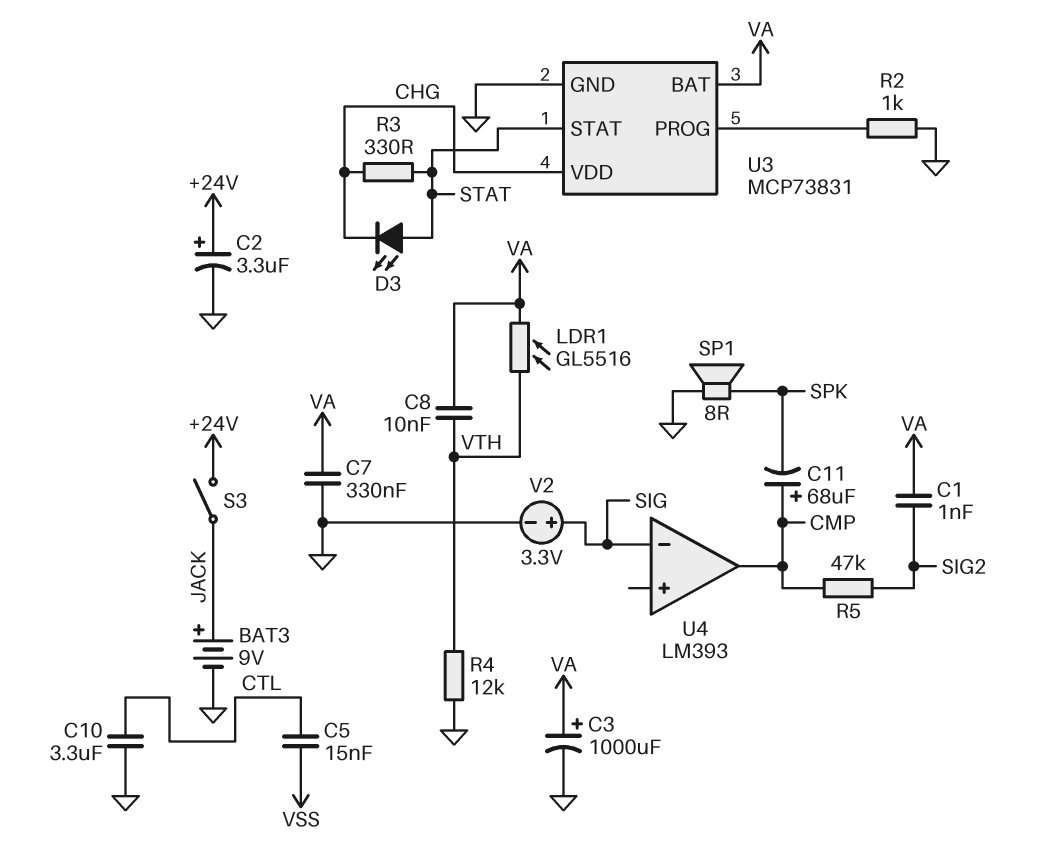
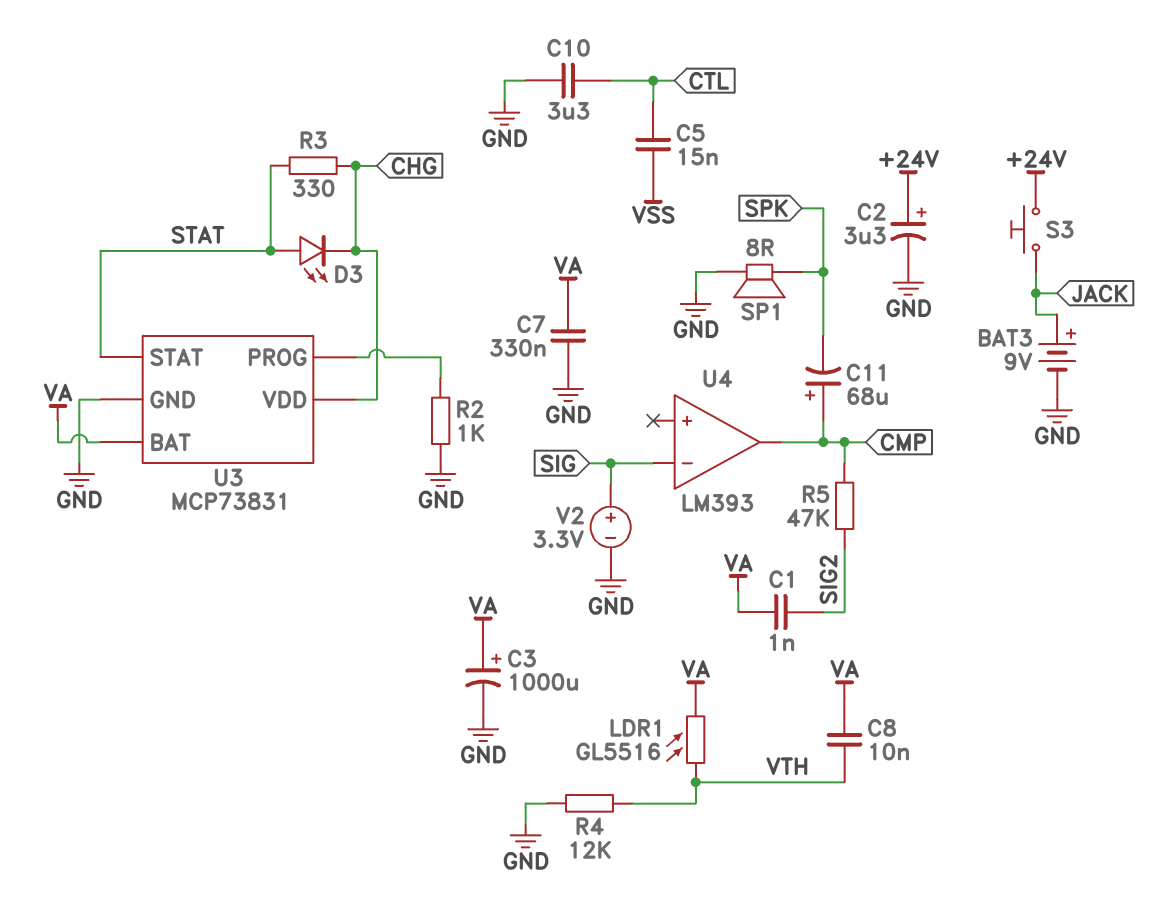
S3: switch (+24V, JACK) -> button (+24V, JACK)

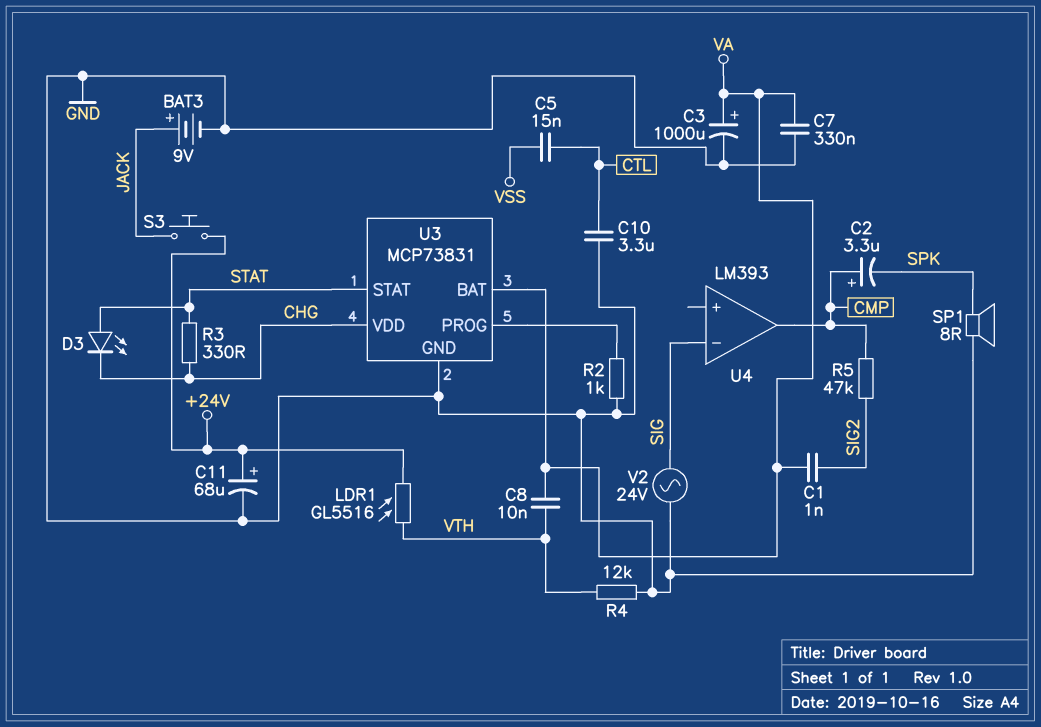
C2: 3.3uF (plus +24V, minus GND) -> 3.3uF (plus CMP, minus SPK)
C11: 68uF (plus CMP, minus SPK) -> 68uF (plus +24V, minus GND)
LDR1: GL5516 (VA, VTH) -> GL5516 (+24V, VTH)
V2: 3.3V (plus SIG, minus GND) -> AC 24V (GND, SIG)

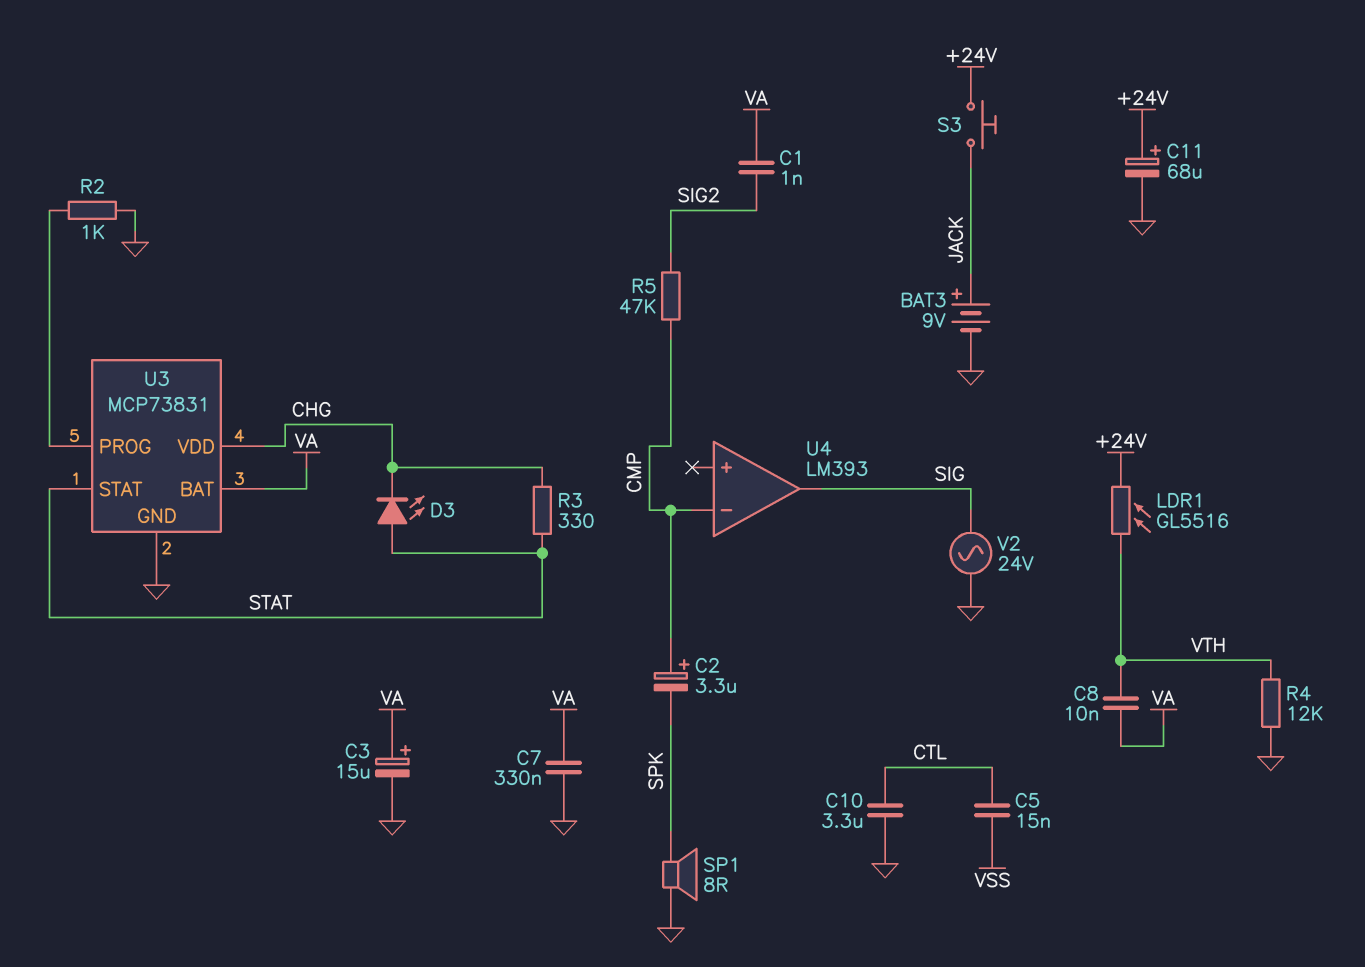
C3: 1000uF (plus VA, minus GND) -> 15uF (plus VA, minus GND)
U4 pin in-: SIG -> CMP
U4 pin out: CMP -> SIG

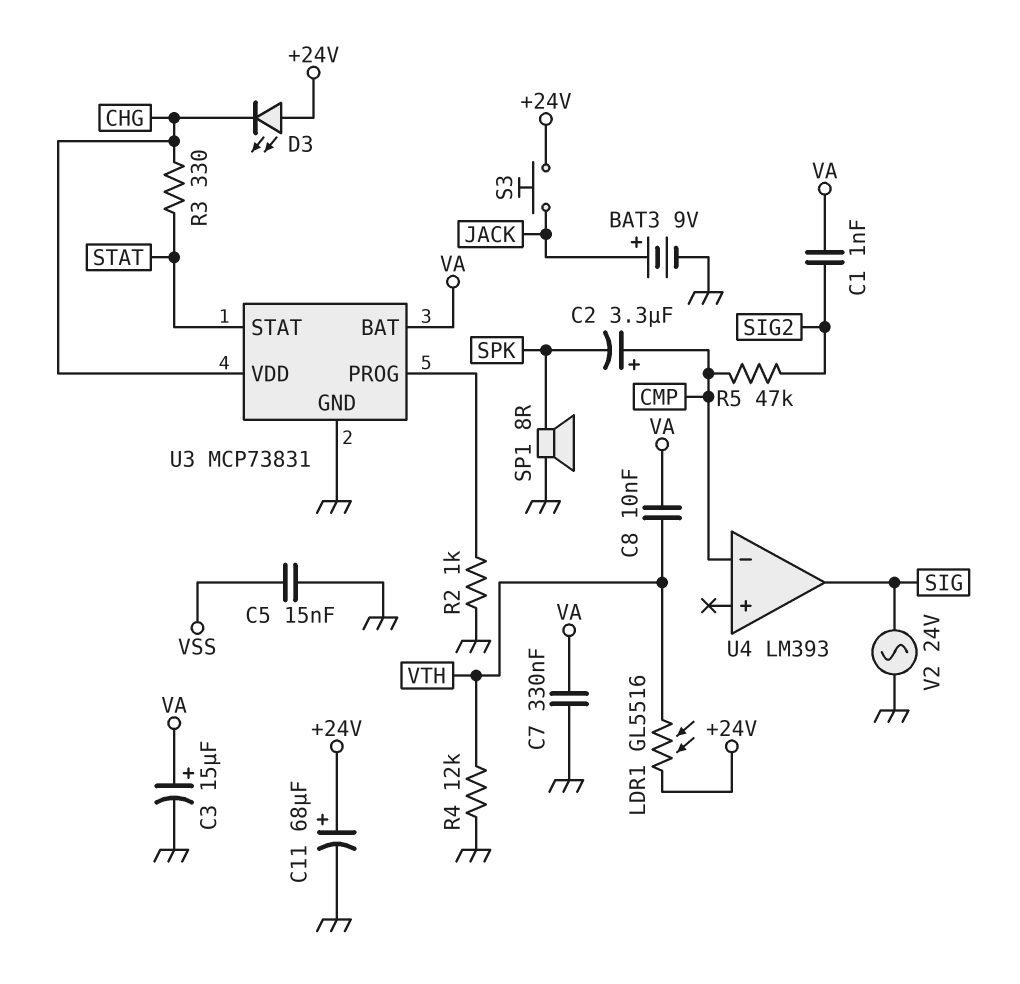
C5: 15nF (CTL, VSS) -> 15nF (GND, VSS)
C10: 3.3uF (CTL, GND) -> none
D3: LED (A STAT, K CHG) -> LED (A +24V, K CHG)

